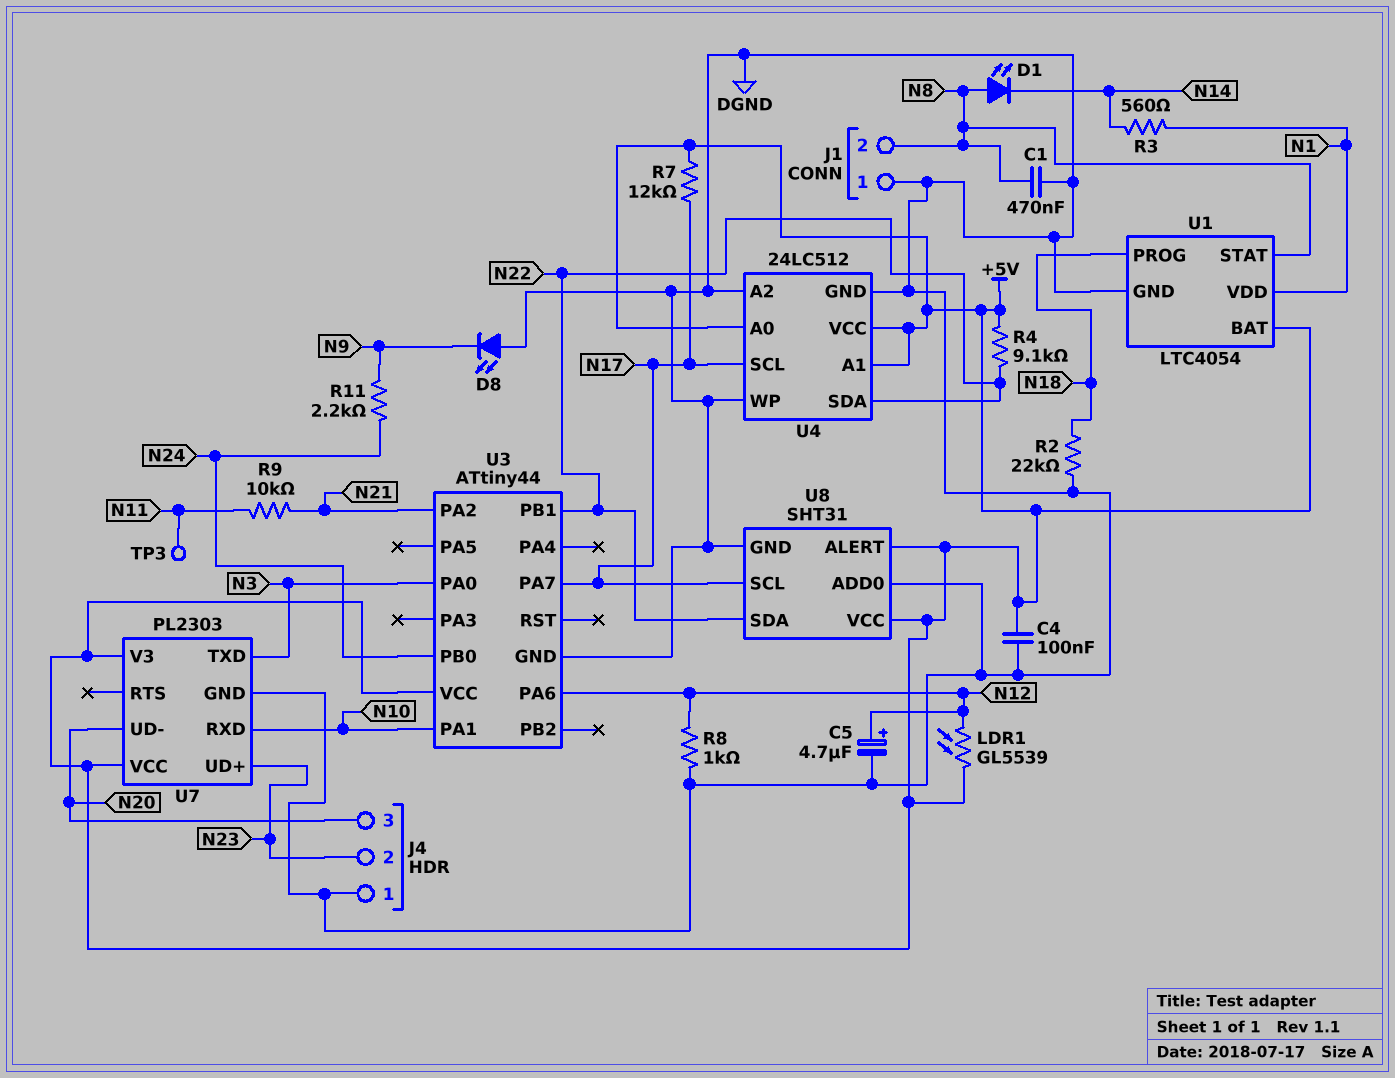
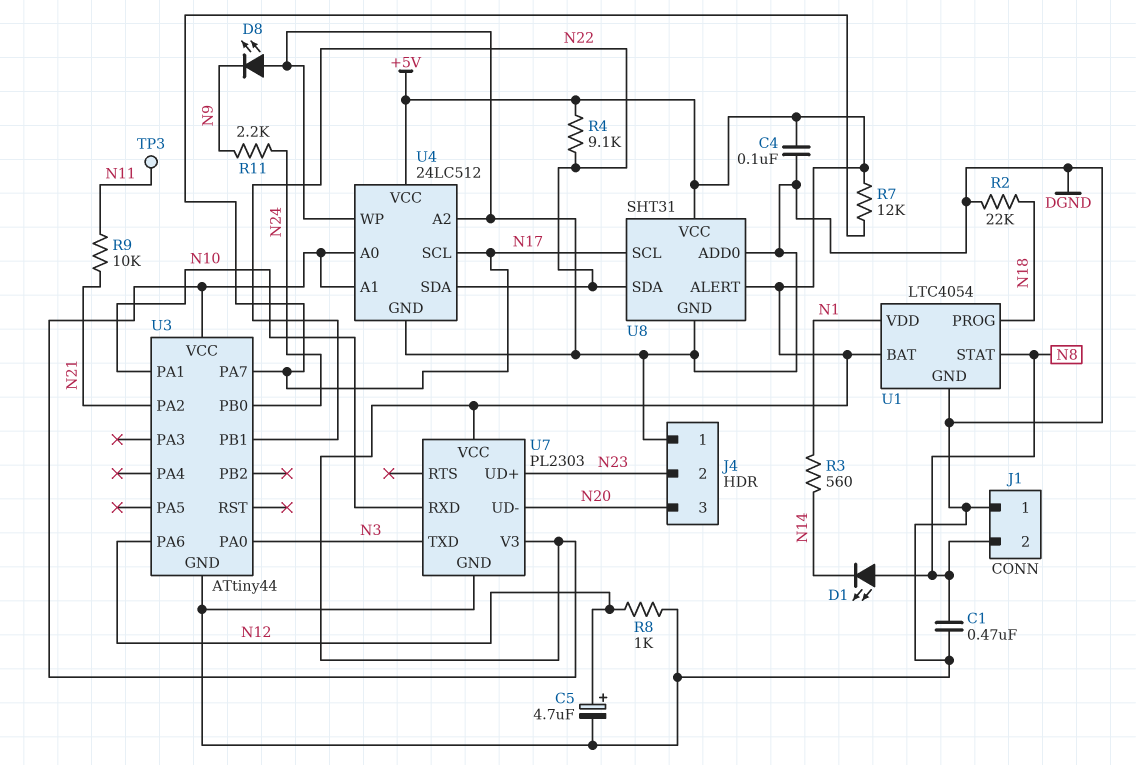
LDR1: GL5539 (+5V, N12) -> none

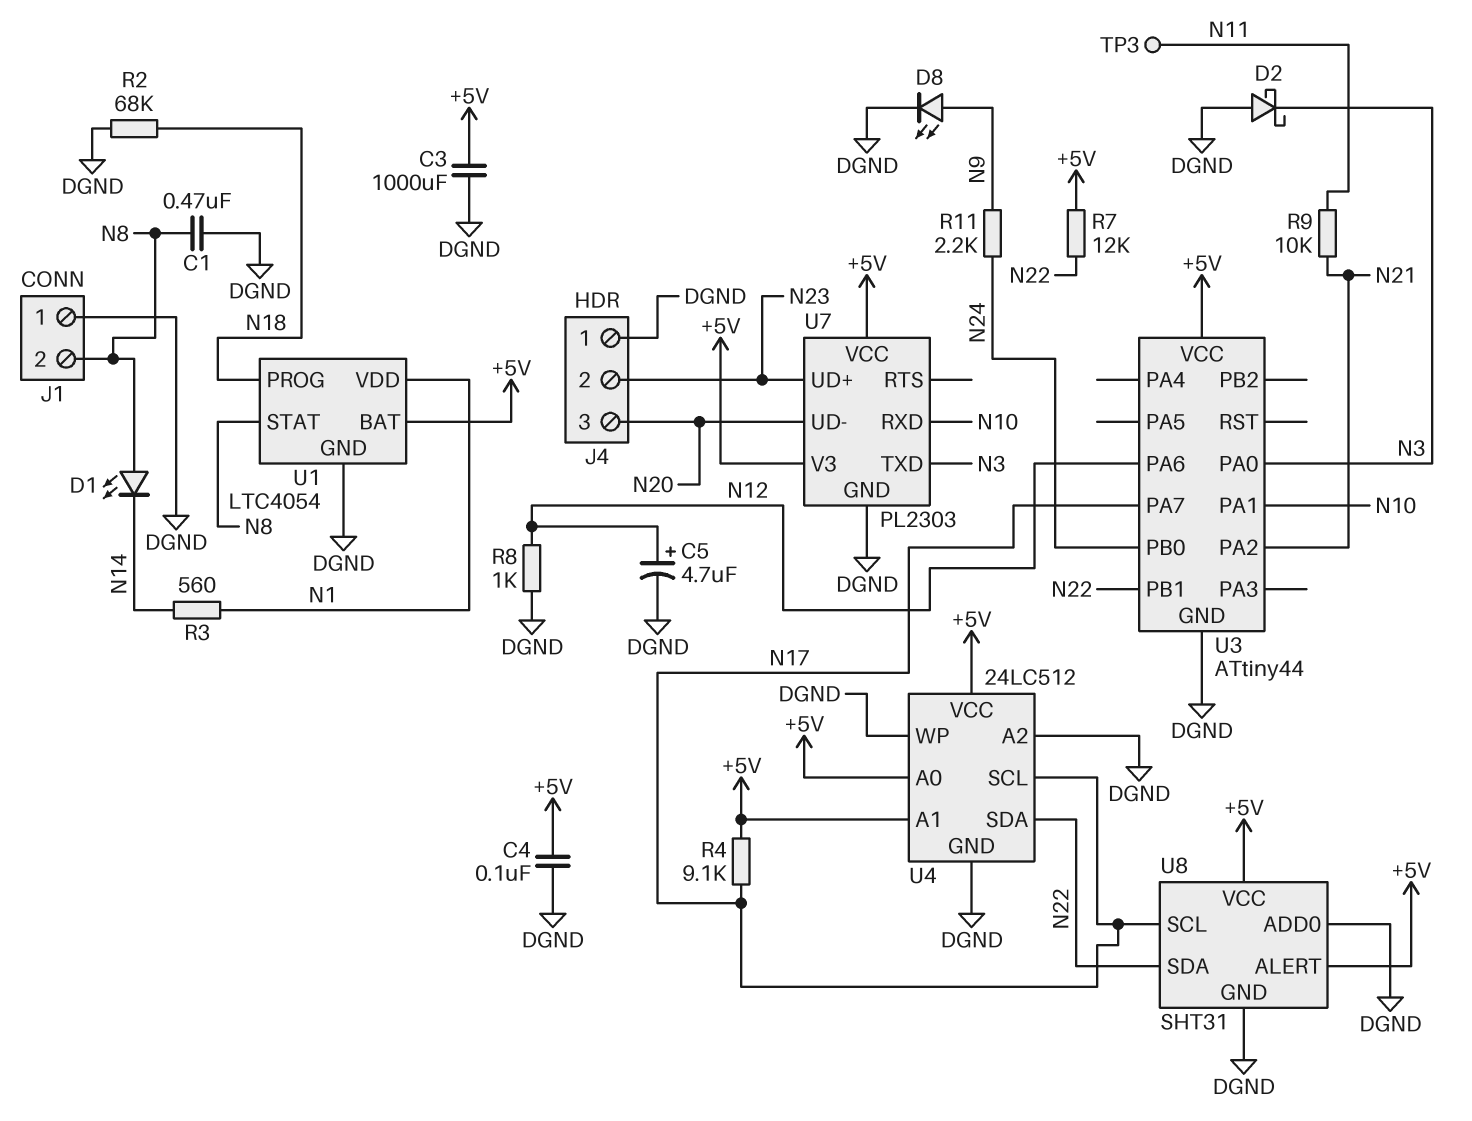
C3: none -> 1000uF (+5V, DGND)
D2: none -> schottky (A DGND, K N3)
D8: LED (A DGND, K N9) -> LED (A N9, K DGND)
R2: 22k (DGND, N18) -> 68k (DGND, N18)
R4: 9.1k (+5V, N22) -> 9.1k (+5V, N17)
R7: 12k (+5V, N17) -> 12k (+5V, N22)

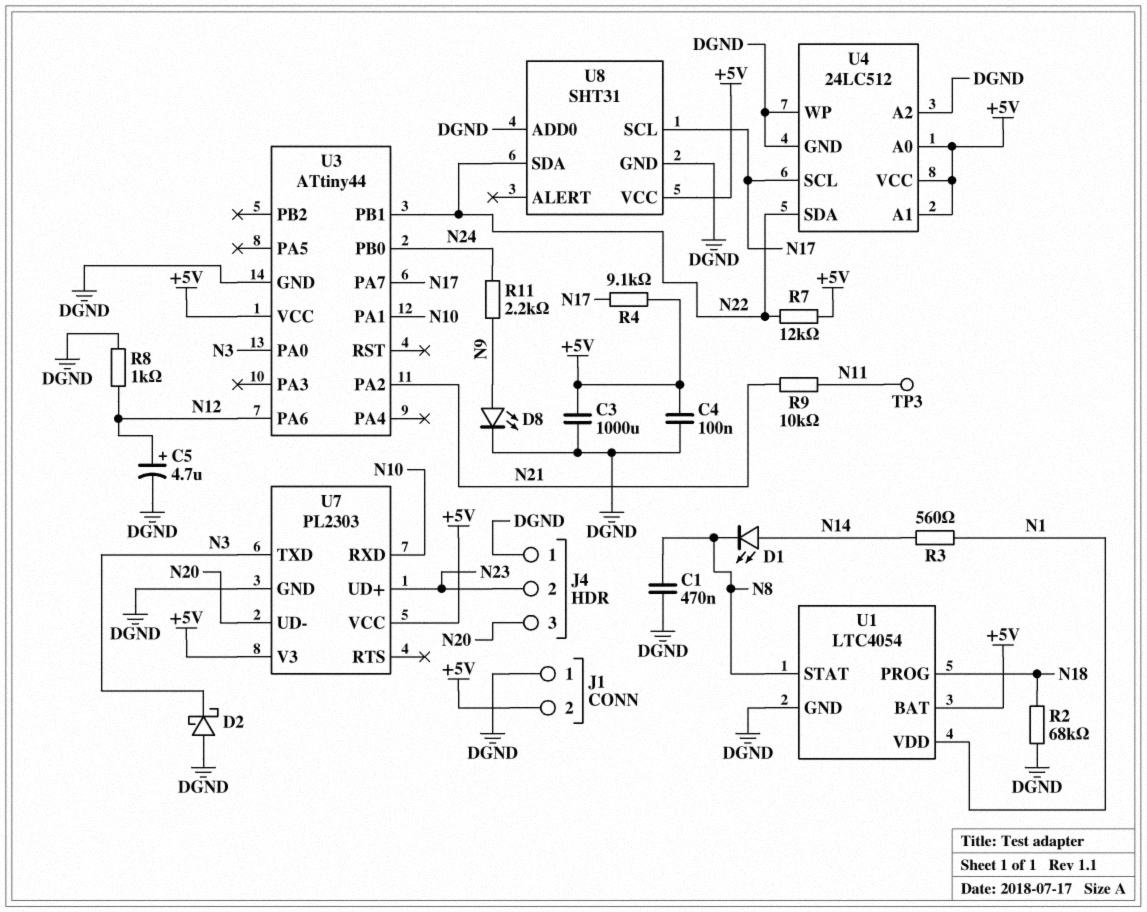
D1: LED (A N8, K N14) -> LED (A N14, K N8)
J1 pin 2: N8 -> +5V
U8 pin ALERT: +5V -> none

